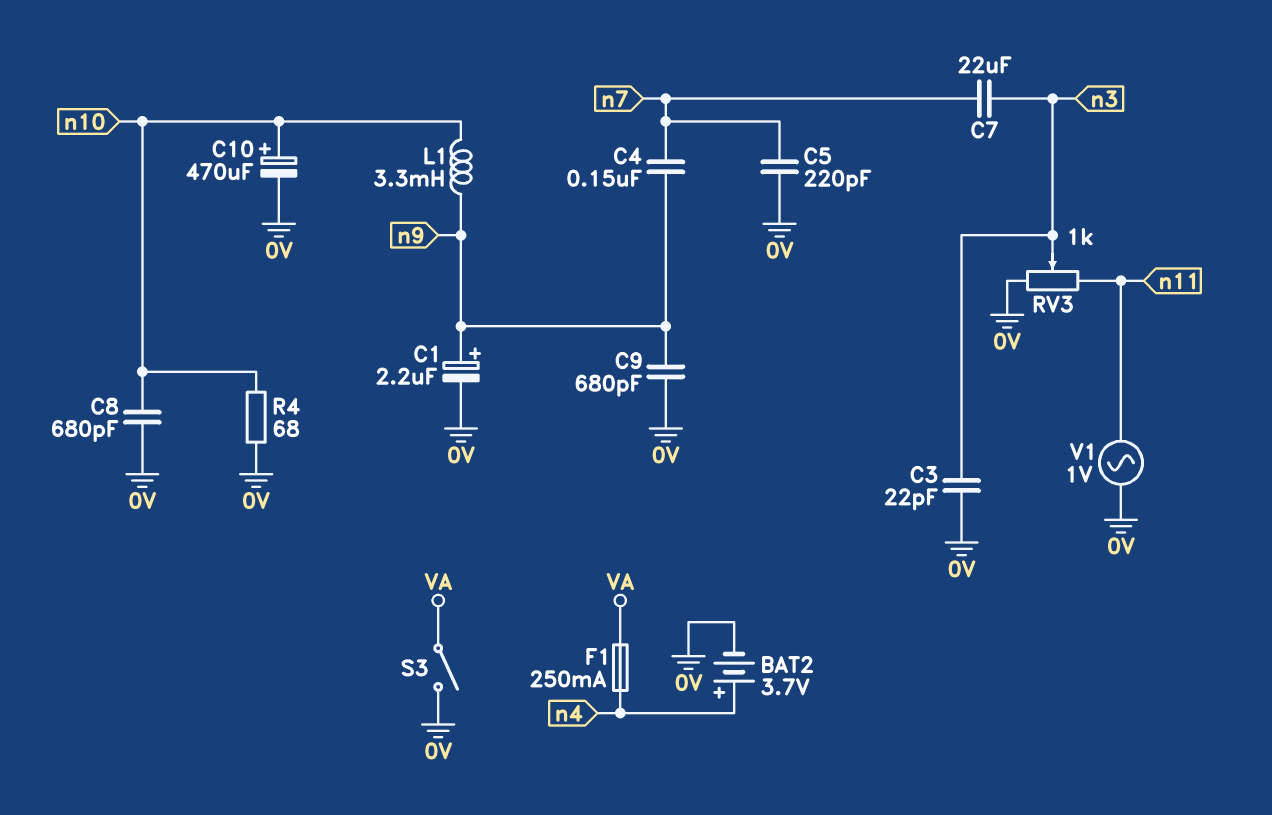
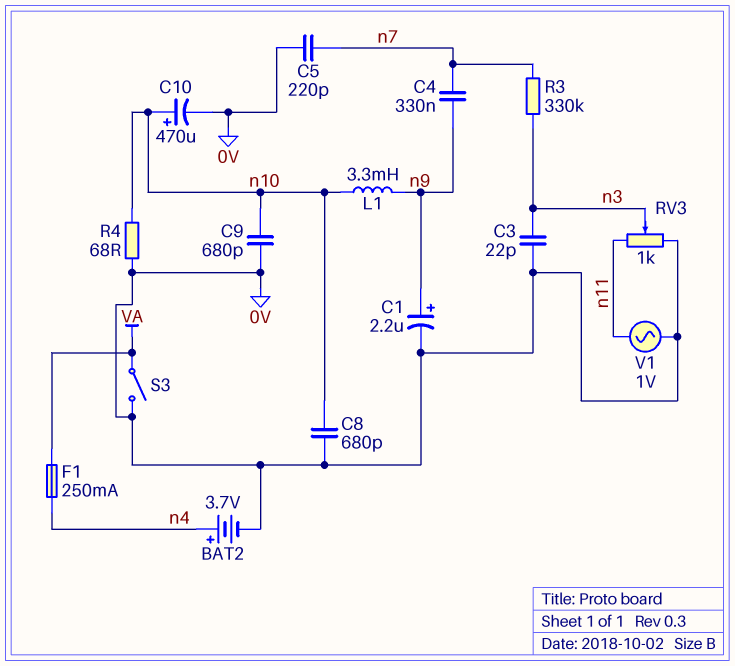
C4: 150nF (n7, n9) -> 330nF (n7, n9)
C7: 22uF (n3, n7) -> none
C9: 680pF (0V, n9) -> 680pF (0V, n10)
R3: none -> 330k (n3, n7)

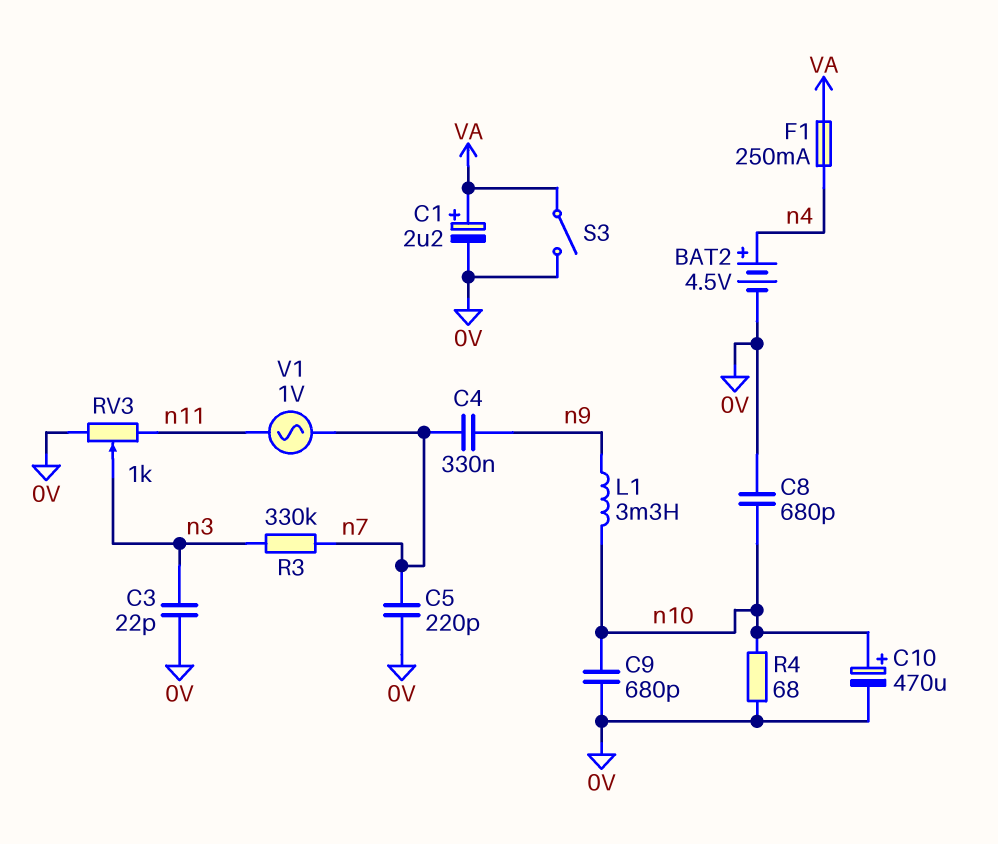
BAT2: 3.7V (plus n4, minus 0V) -> 4.5V (plus n4, minus 0V)
C1: 2.2uF (plus n9, minus 0V) -> 2.2uF (plus VA, minus 0V)
V1: AC 1V (0V, n11) -> AC 1V (n7, n11)

